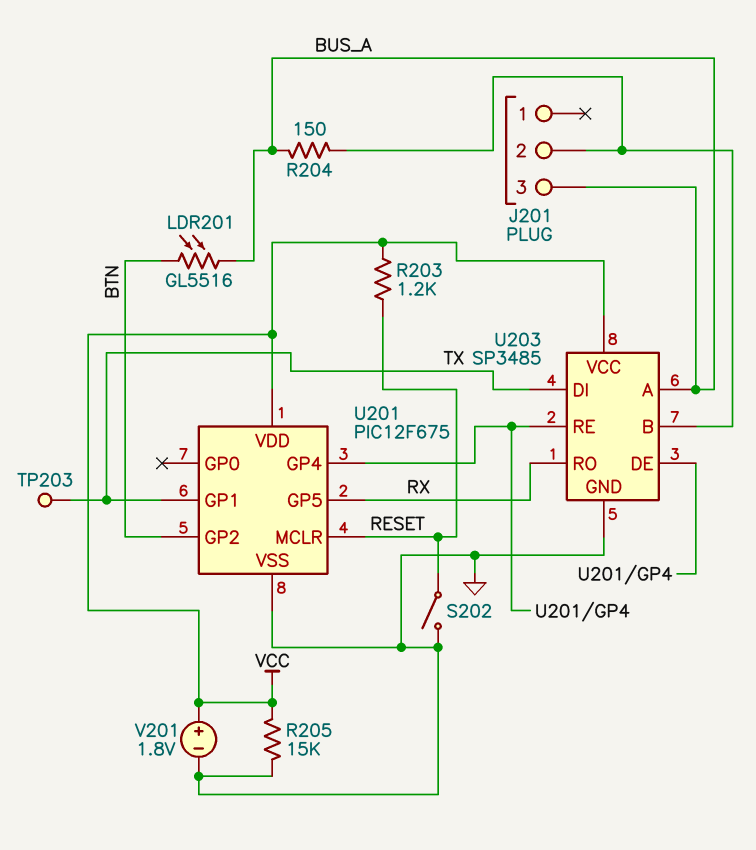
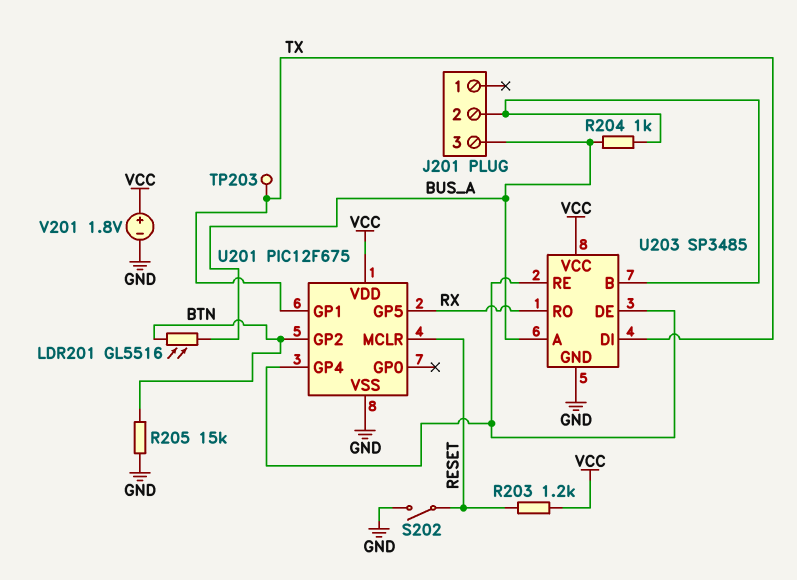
R204: 150 (BUS_A, J201/2) -> 1k (BUS_A, J201/2)
R205: 15k (GND, VCC) -> 15k (BTN, GND)

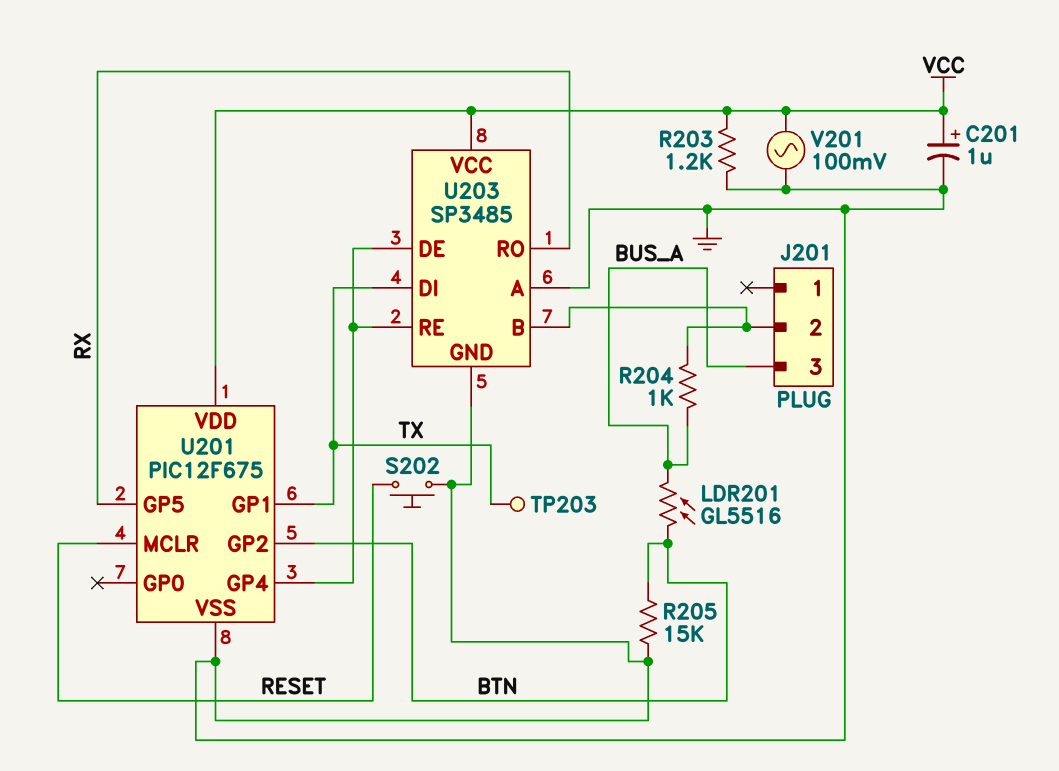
C201: none -> 1uF (plus VCC, minus GND)
R203: 1.2k (RESET, VCC) -> 1.2k (GND, VCC)
S202: switch (GND, RESET) -> button (GND, RESET)
U203 pin A: BUS_A -> GND
V201: 1.8V (plus VCC, minus GND) -> AC 100mV (GND, VCC)

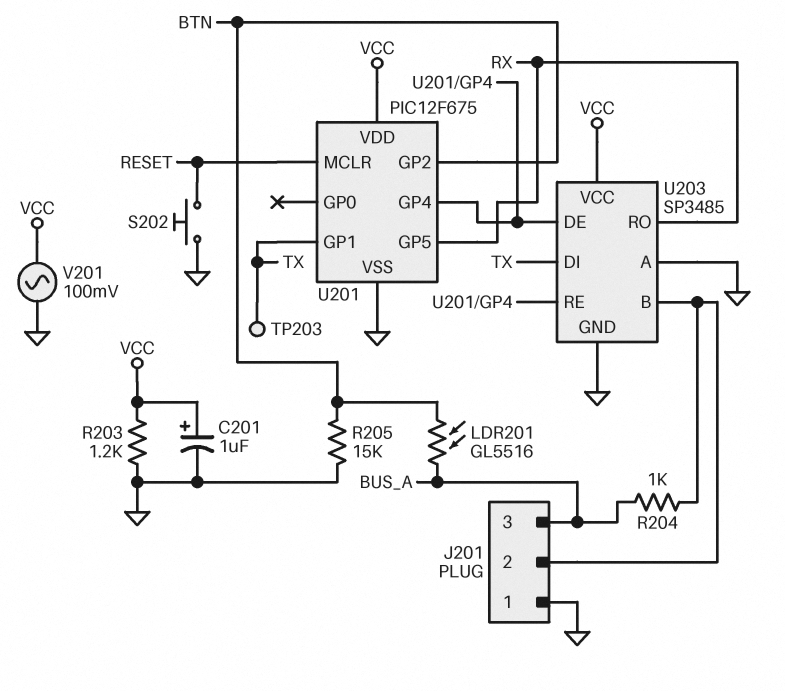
J201 pin 1: none -> GND

